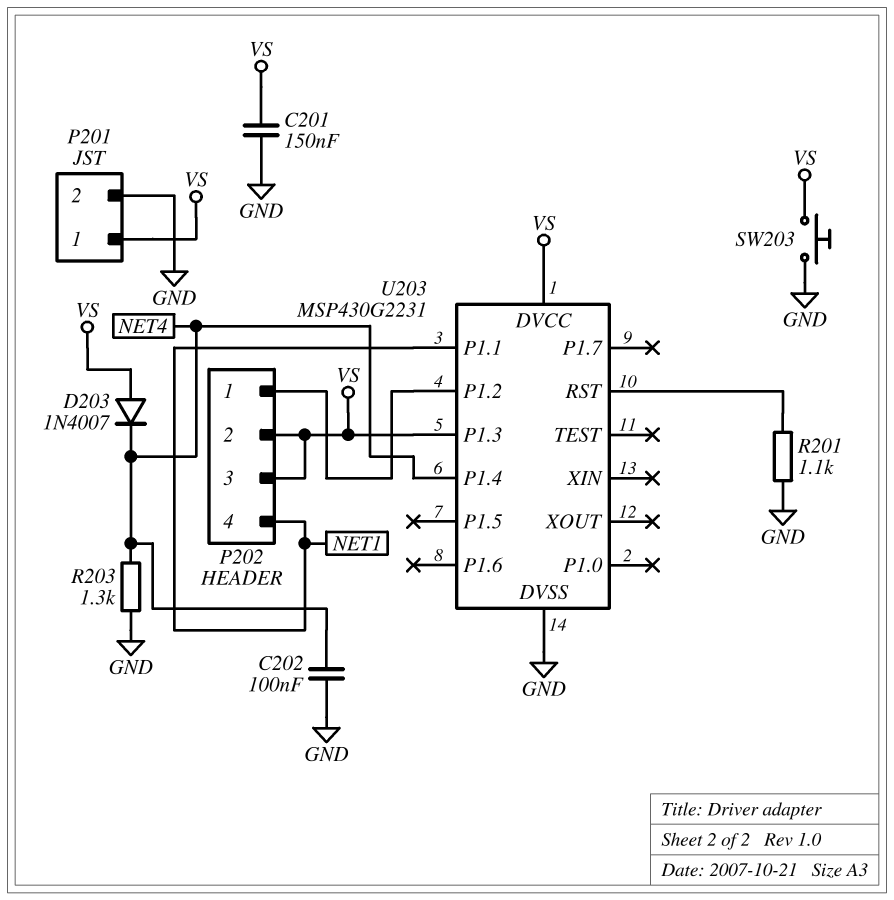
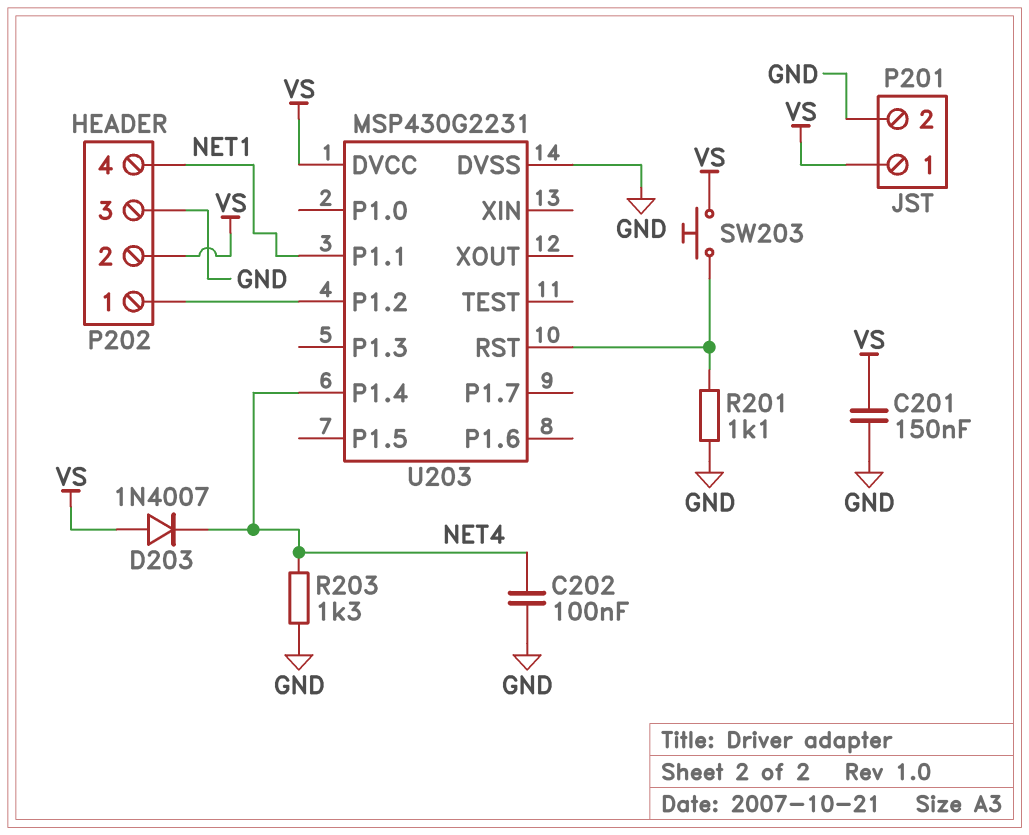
P202 pin 3: VS -> GND
SW203: button (GND, VS) -> button (U203/RST, VS)
U203 pin P1.3: VS -> none

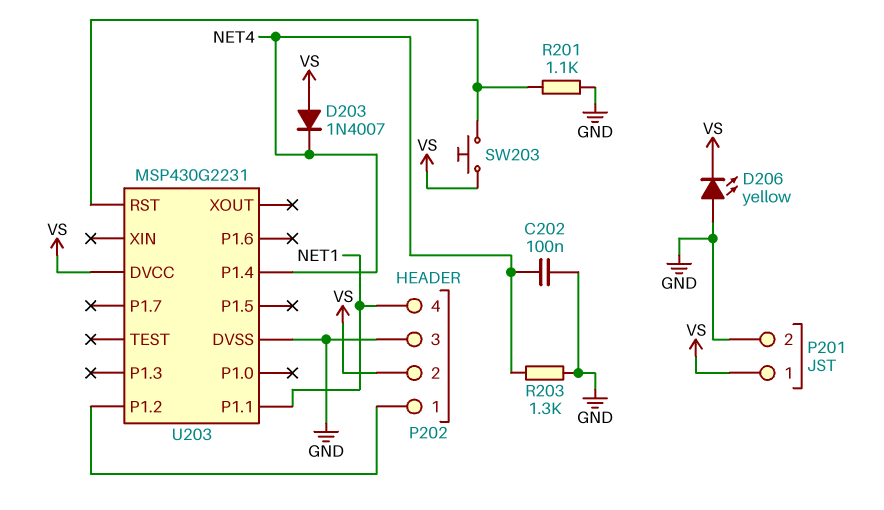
C201: 150nF (GND, VS) -> none
D206: none -> LED yellow (A GND, K VS)

